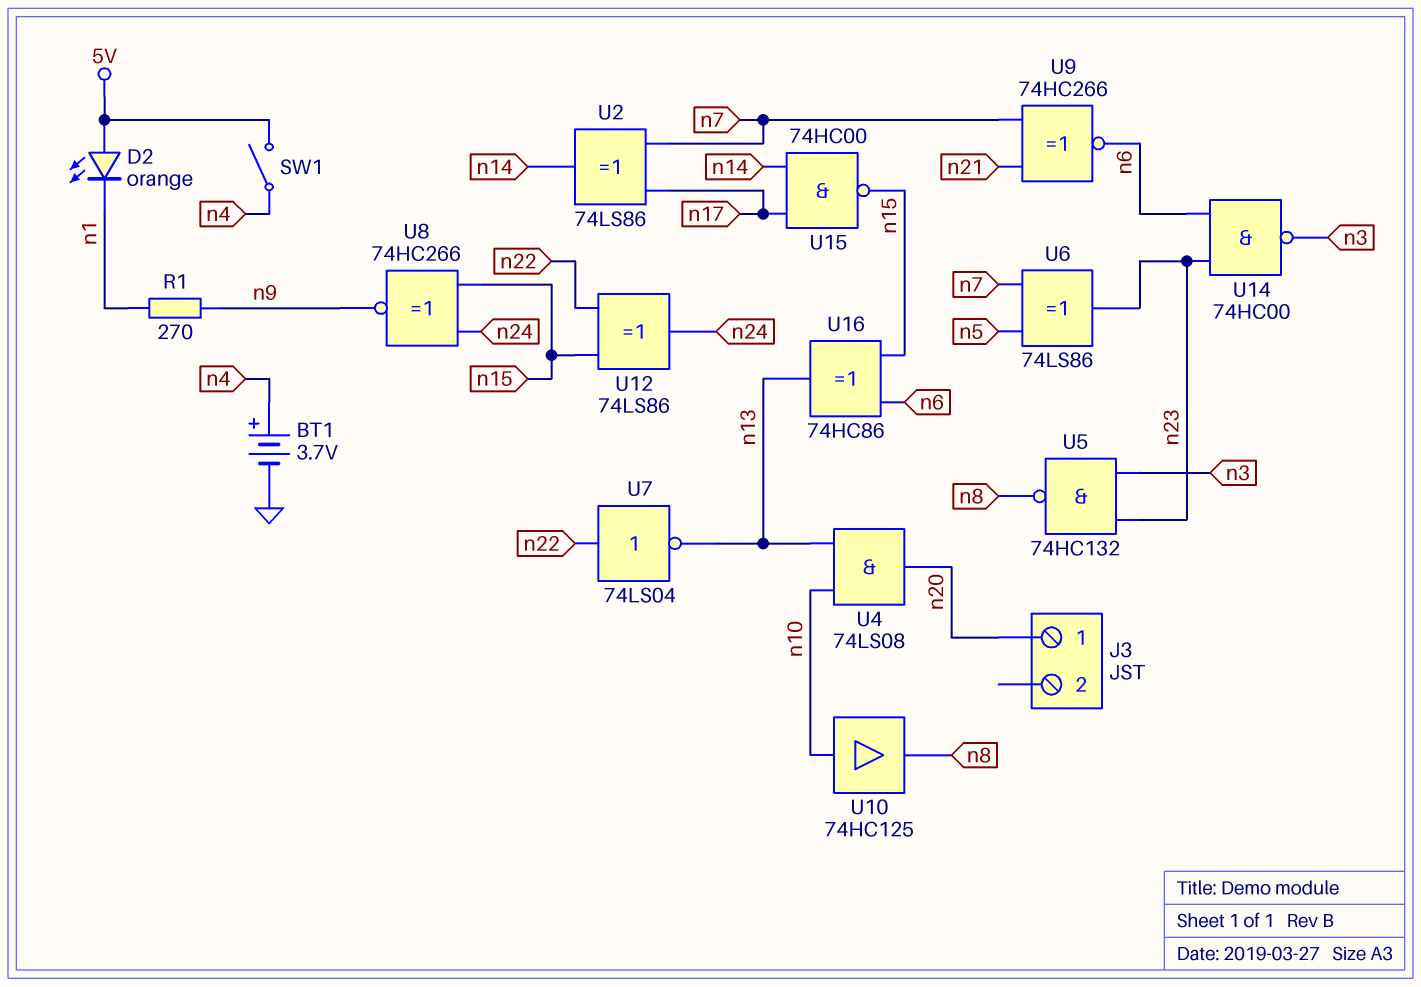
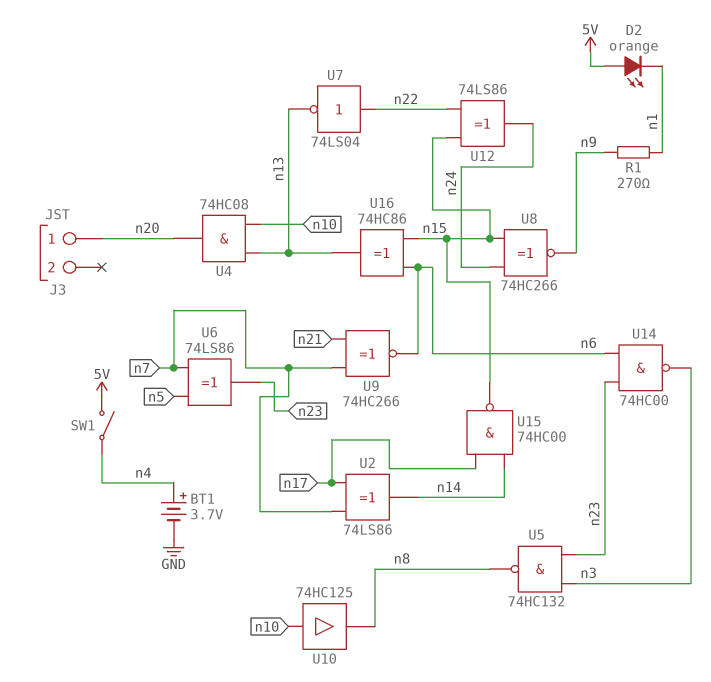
U4: AND 74LS08 (in n10, in n13, out n20) -> AND 74HC08 (in n10, in n13, out n20)

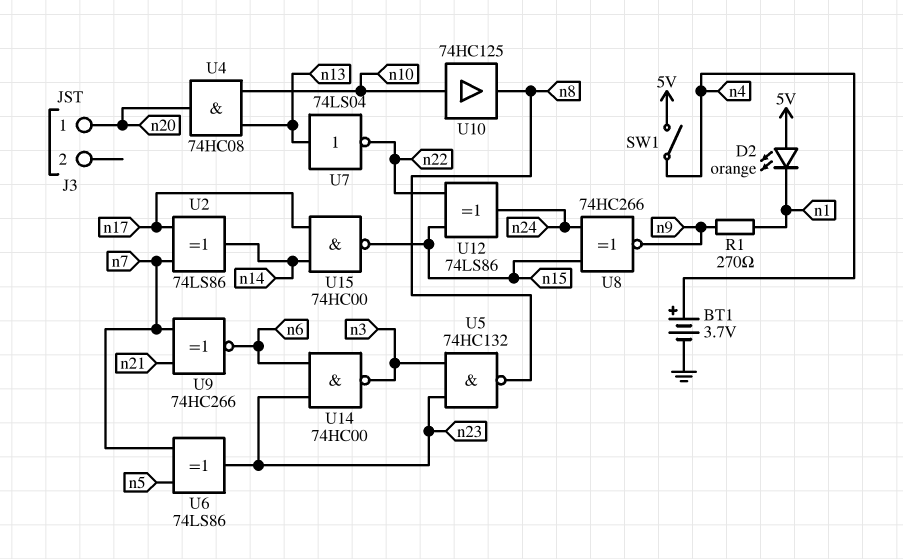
U7: NOT 74LS04 (in n22, out n13) -> NOT 74LS04 (in n13, out n22)
U16: XOR 74HC86 (in n6, in n15, out n13) -> none

